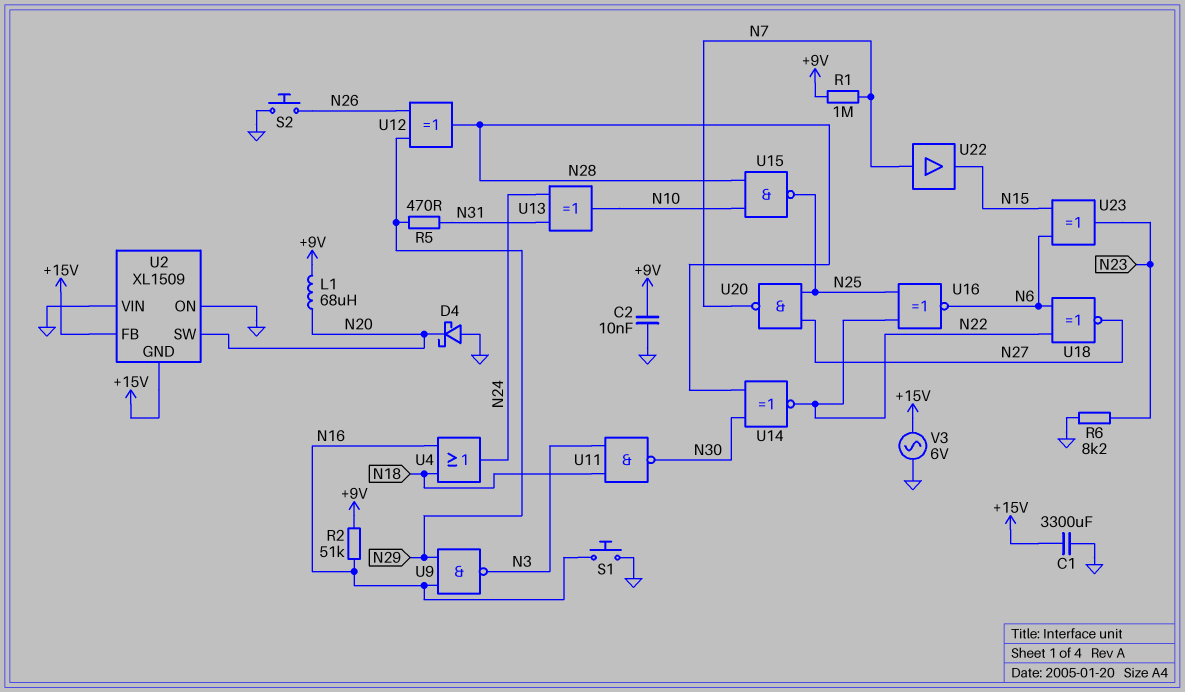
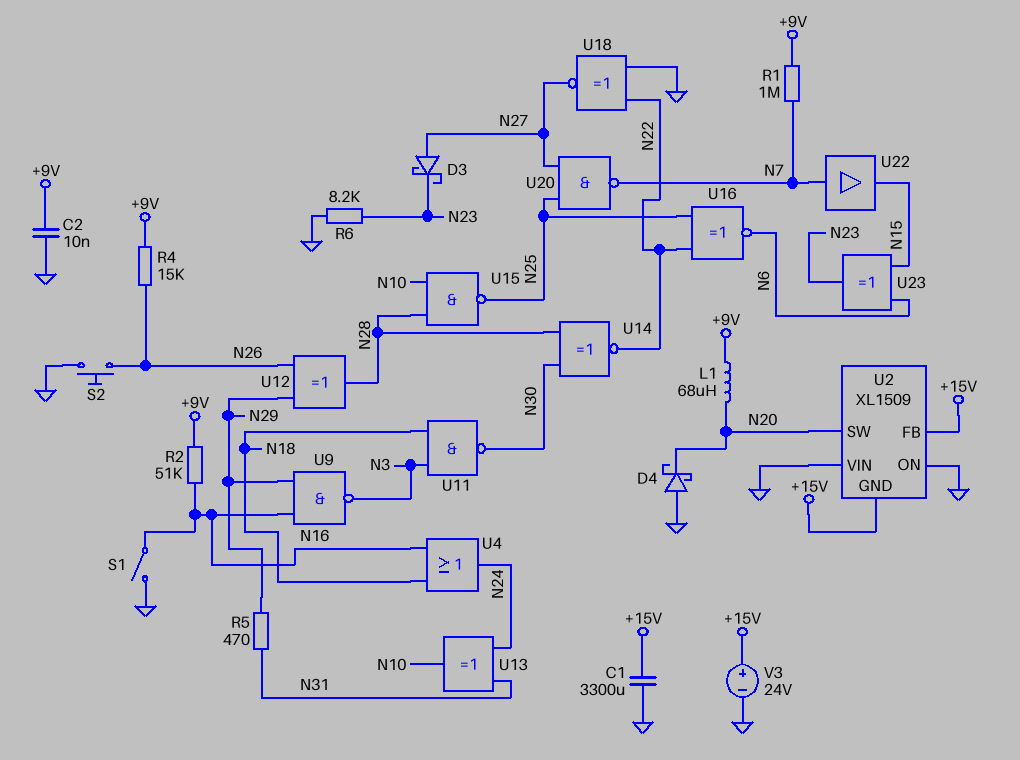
D3: none -> schottky (A N27, K N23)
R4: none -> 15k (+9V, N26)
S1: button (GND, N16) -> switch (GND, N16)
U18: XNOR (in N6, in N22, out N27) -> XNOR (in GND, in N22, out N27)
V3: AC 6V (+15V, GND) -> 24V (plus +15V, minus GND)

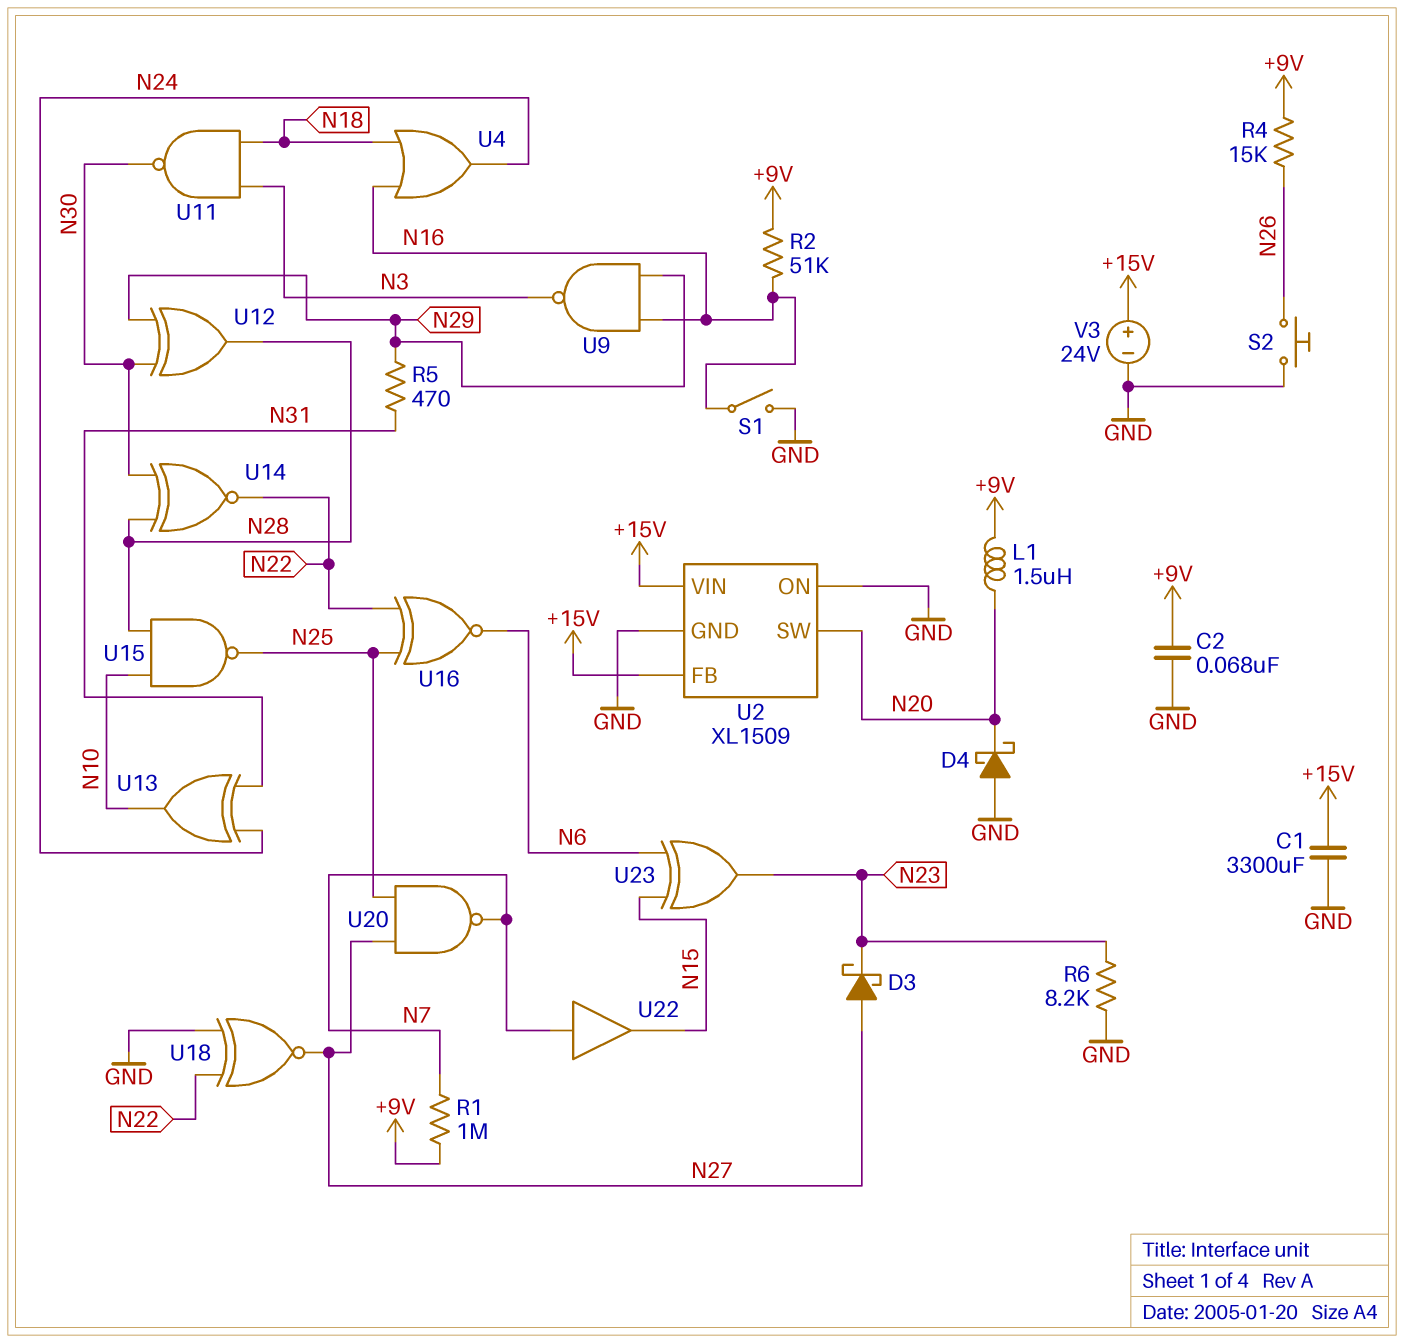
C2: 10nF (+9V, GND) -> 68nF (+9V, GND)
L1: 68uH (+9V, N20) -> 1.5uH (+9V, N20)
U2 pin GND: +15V -> GND
U2 pin VIN: GND -> +15V
U12: XOR (in N26, in N29, out N28) -> XOR (in N29, in N30, out N28)

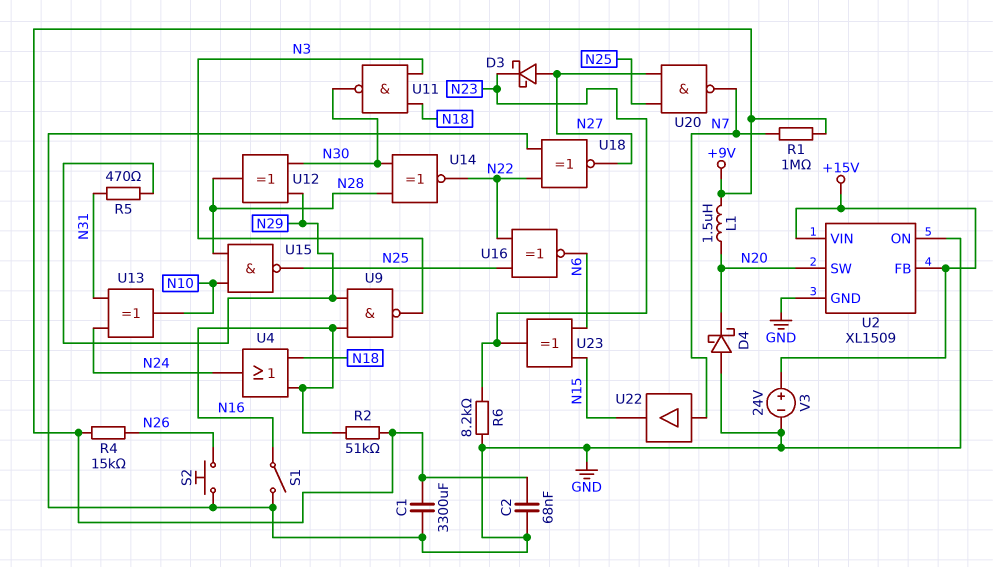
C1: 3300uF (+15V, GND) -> 3300uF (+9V, GND)

